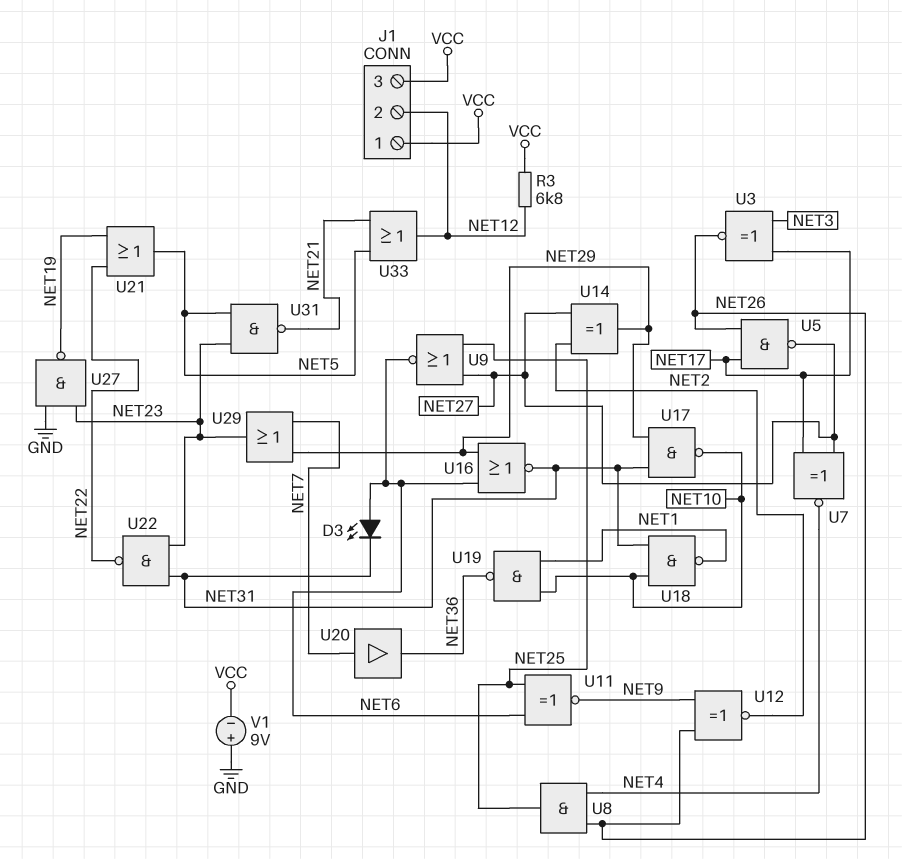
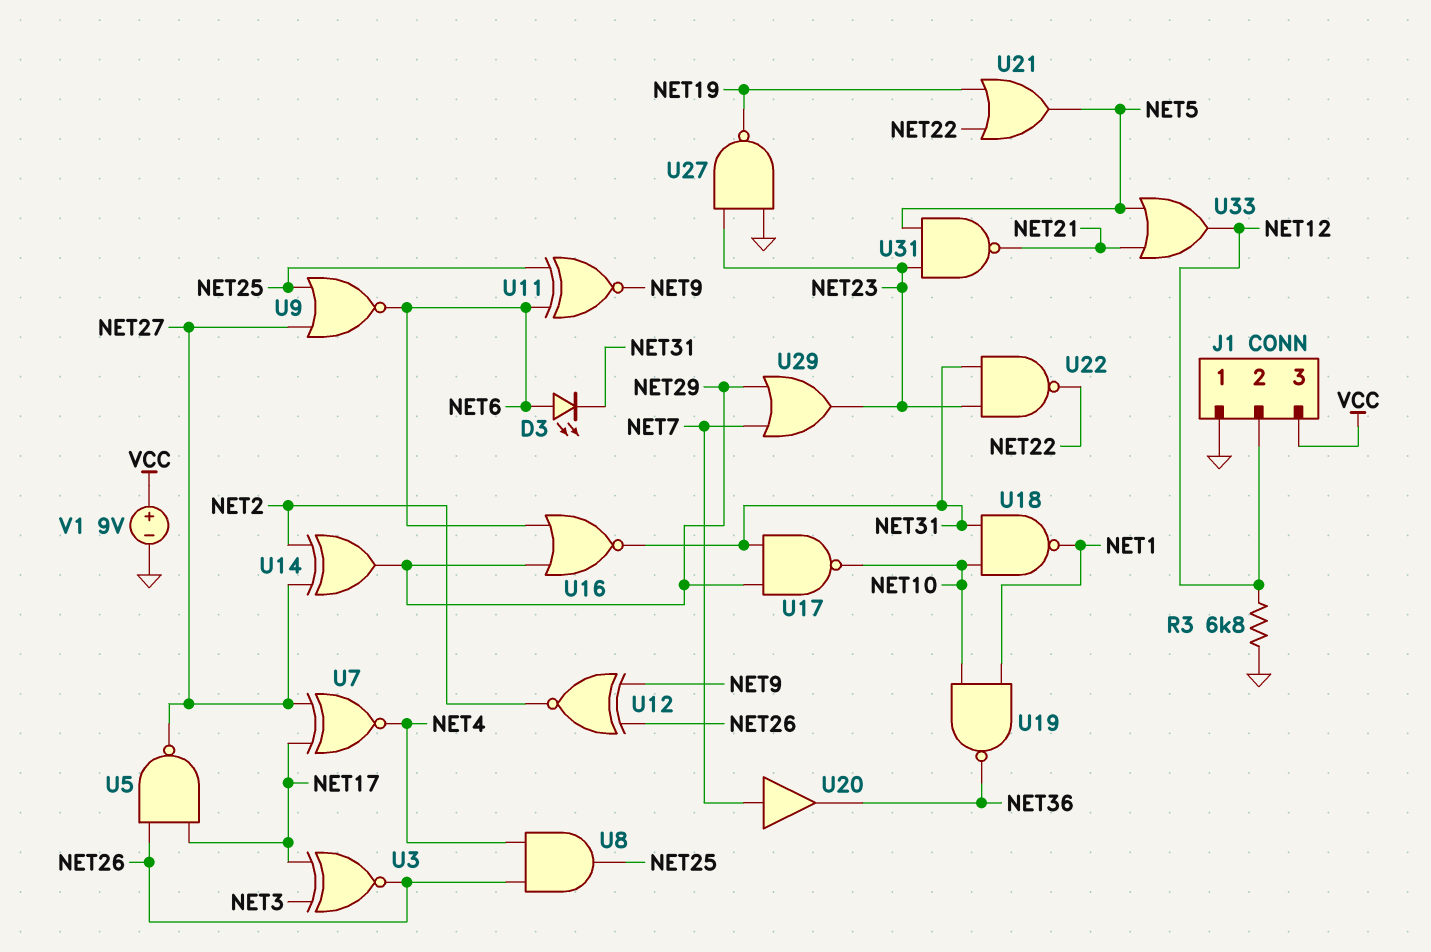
J1 pin 1: VCC -> GND
R3: 6.8k (NET12, VCC) -> 6.8k (GND, NET12)
V1: 9V (plus GND, minus VCC) -> 9V (plus VCC, minus GND)

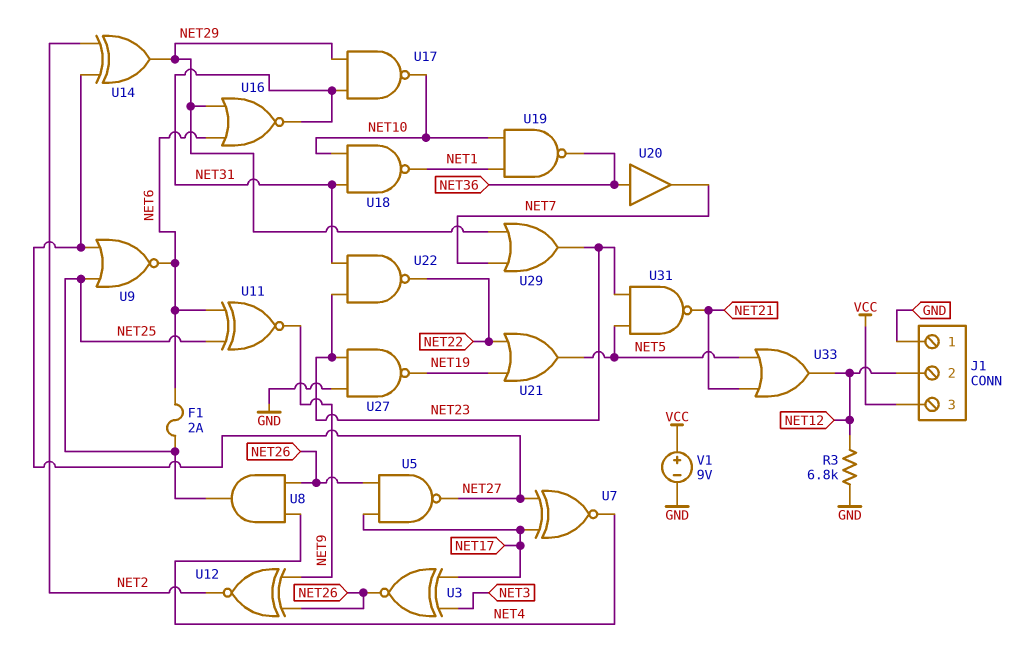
D3: LED (A NET6, K NET31) -> none
F1: none -> 2A (NET6, NET25)
U20: buffer (in NET7, out NET36) -> buffer (in NET36, out NET7)

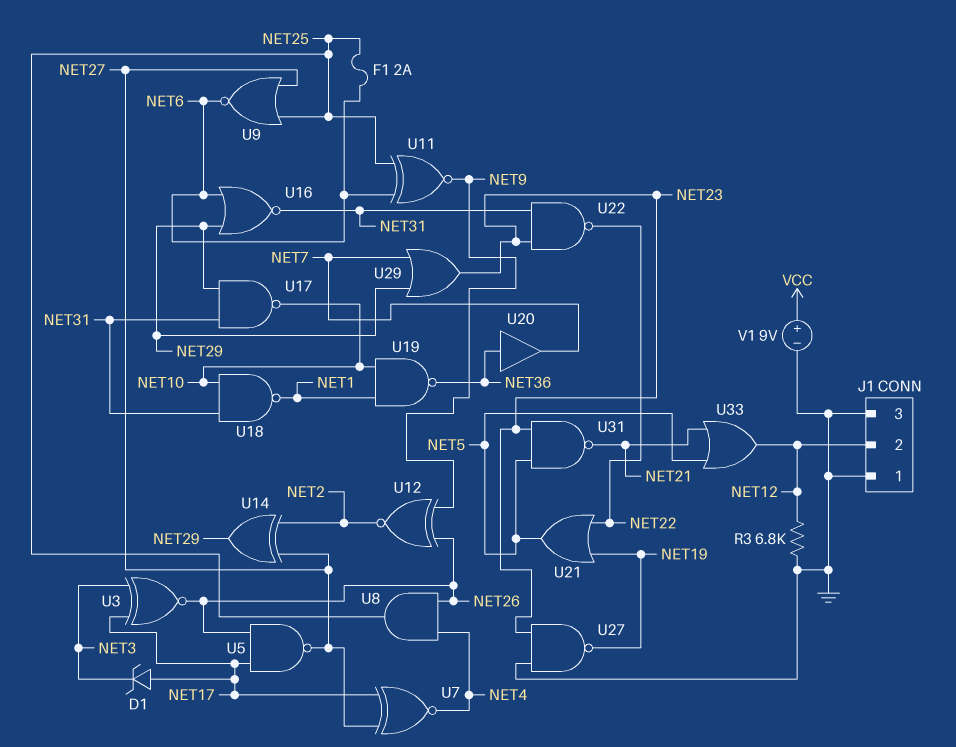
D1: none -> zener (A NET17, K NET3)
J1 pin 3: VCC -> GND

